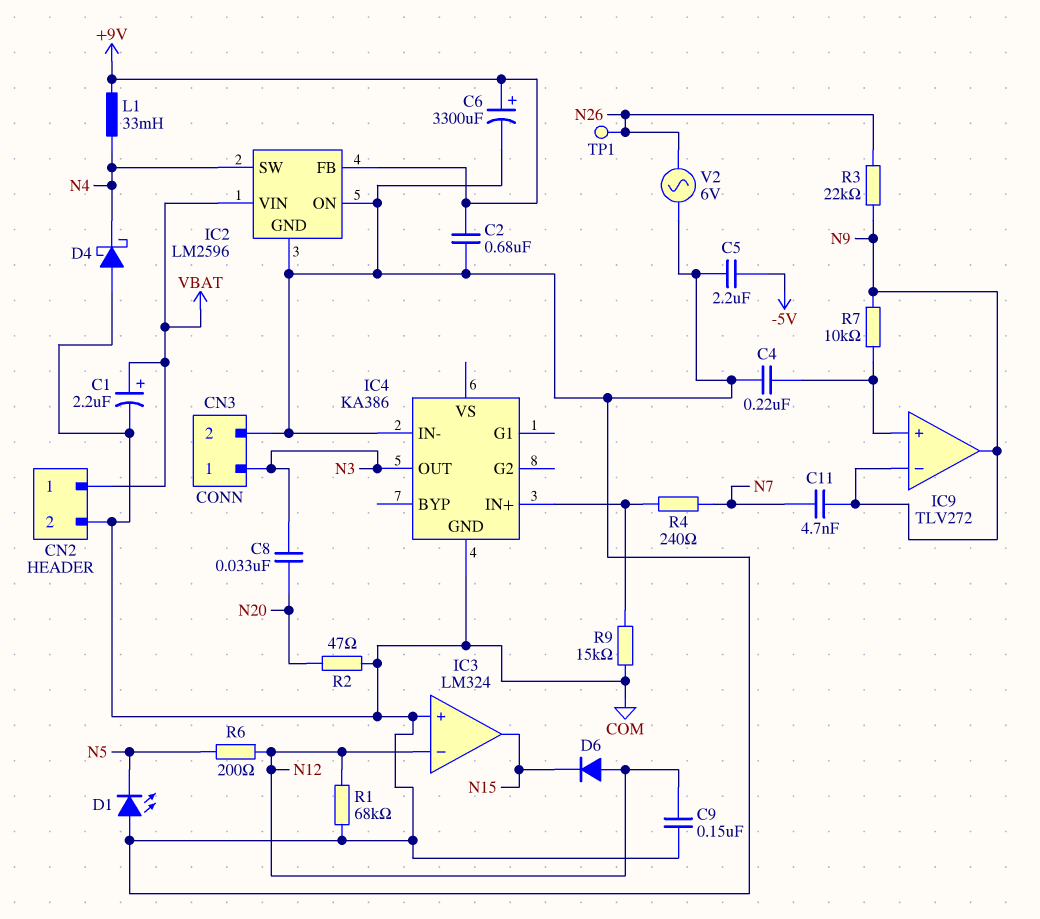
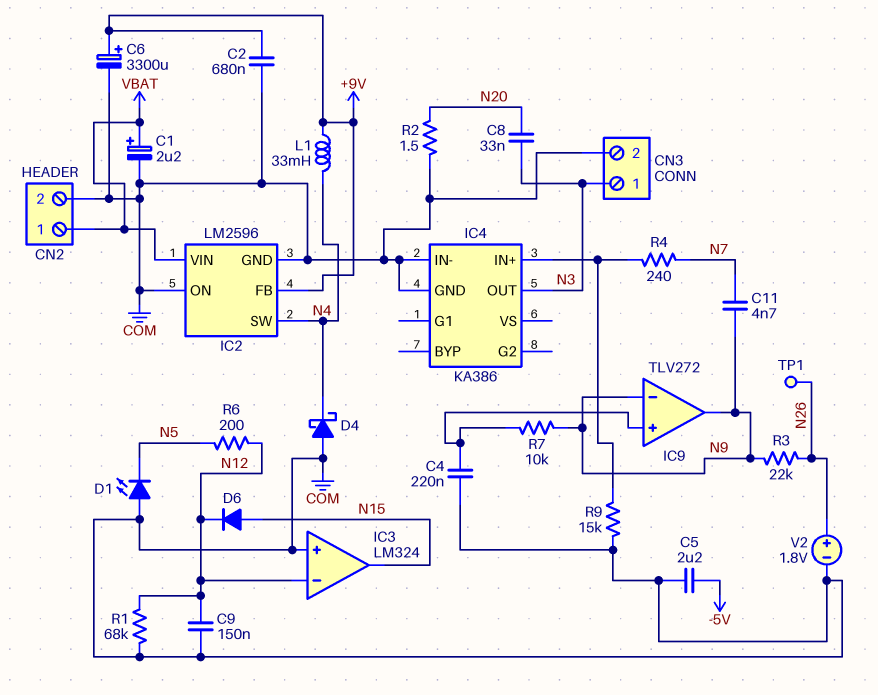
D6: diode (A N12, K N15) -> diode (A N15, K N12)
R2: 47 (COM, N20) -> 1.5 (COM, N20)
V2: AC 6V (COM, N26) -> 1.8V (plus N26, minus COM)

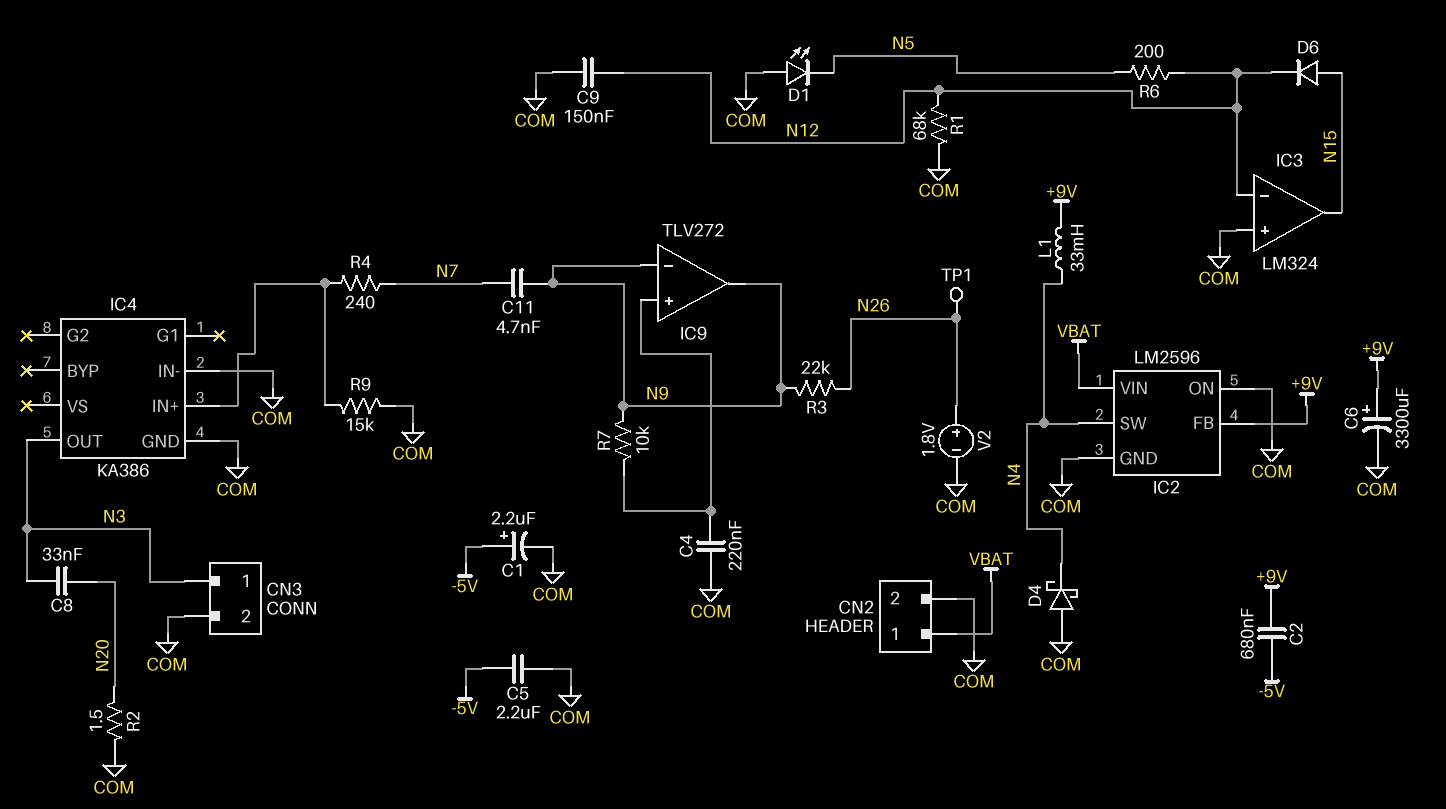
C1: 2.2uF (plus VBAT, minus COM) -> 2.2uF (plus -5V, minus COM)
C2: 680nF (+9V, COM) -> 680nF (+9V, -5V)

